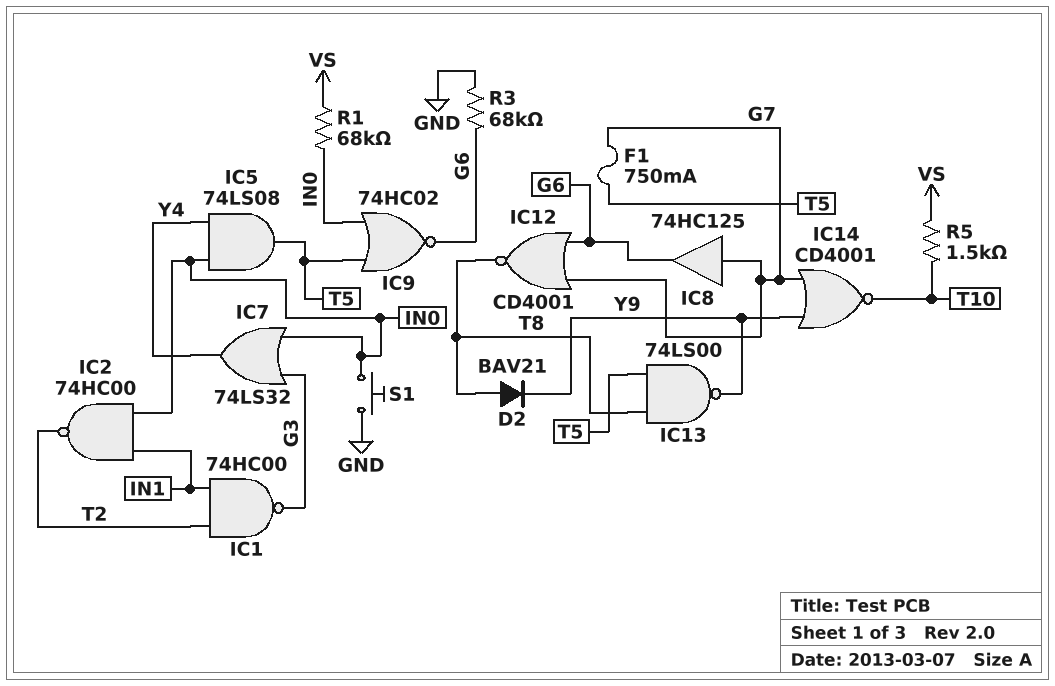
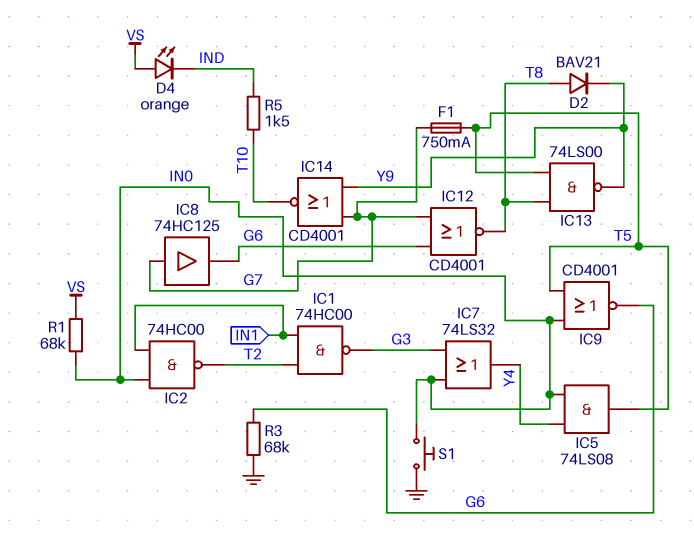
D4: none -> LED orange (A VS, K IND)
IC9: NOR 74HC02 (in IN0, in T5, out G6) -> NOR CD4001 (in IN0, in T5, out G6)
R5: 1.5k (T10, VS) -> 1.5k (IND, T10)

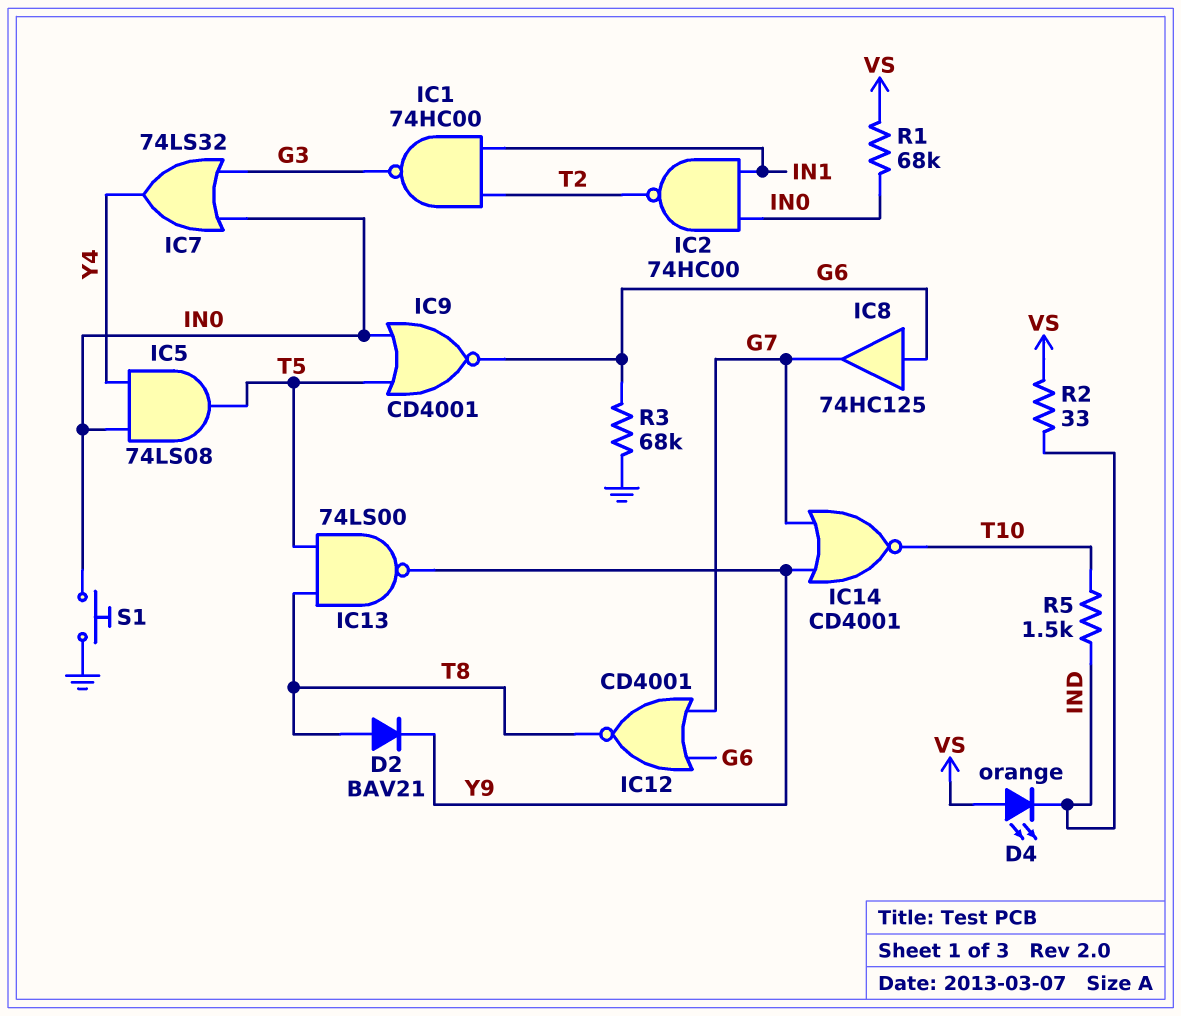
F1: 750mA (G7, T5) -> none
IC8: buffer 74HC125 (in G7, out G6) -> buffer 74HC125 (in G6, out G7)
R2: none -> 33 (IND, VS)

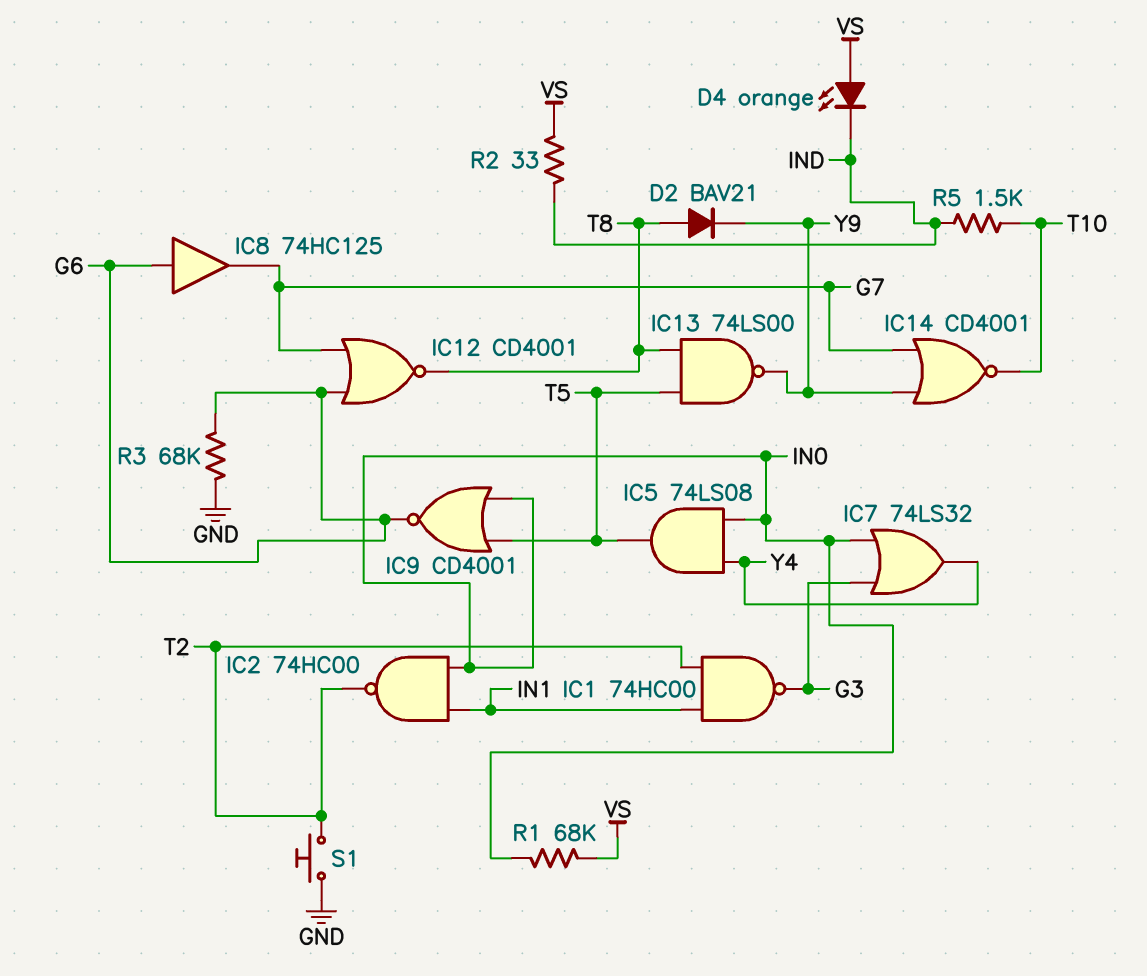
S1: button (GND, IN0) -> button (GND, T2)

